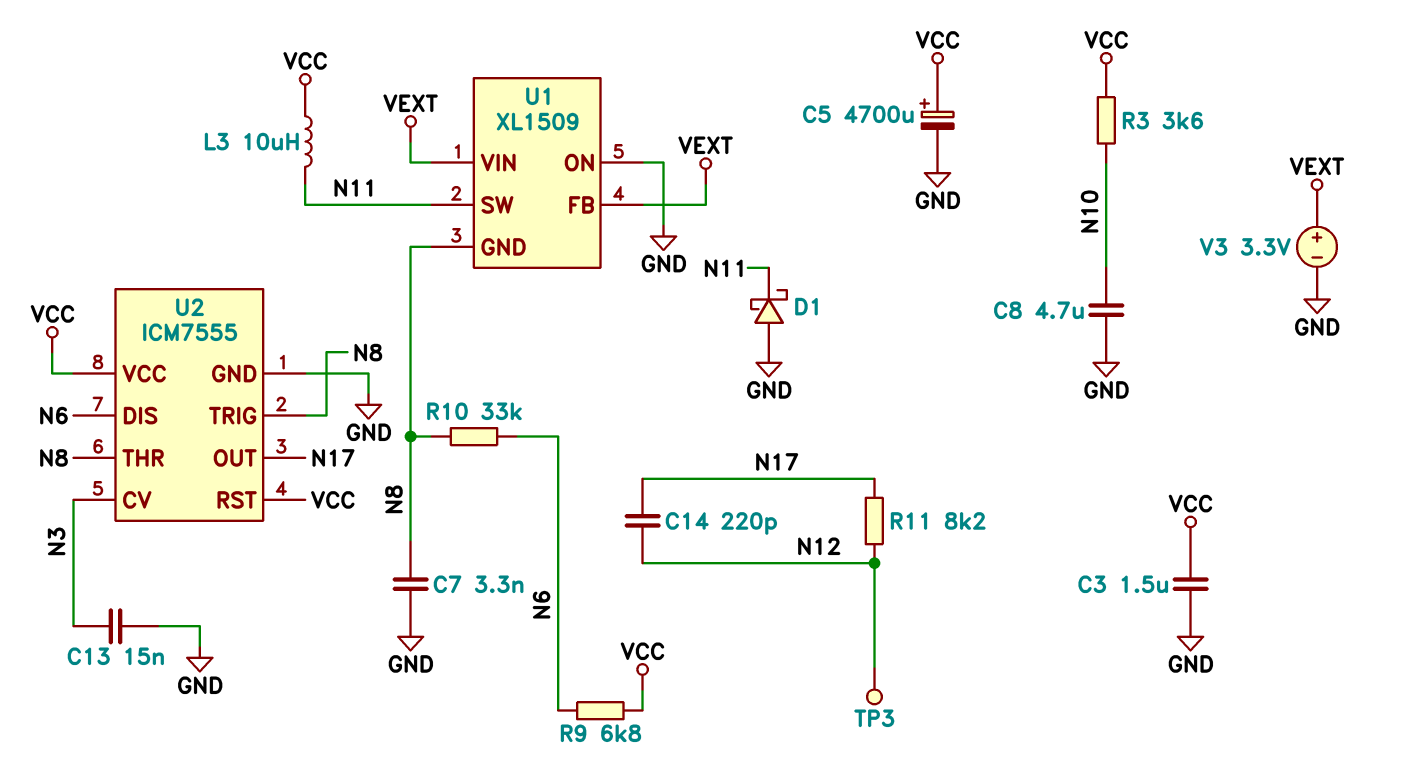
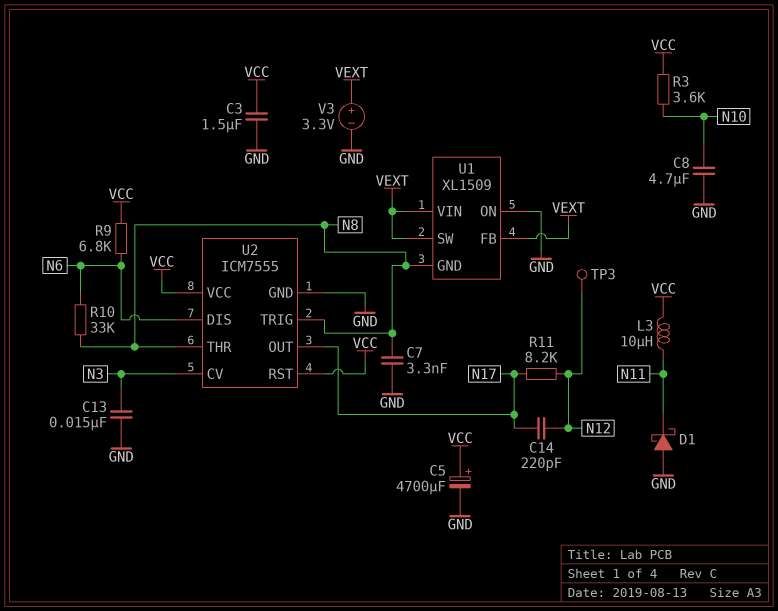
U1 pin SW: N11 -> VEXT

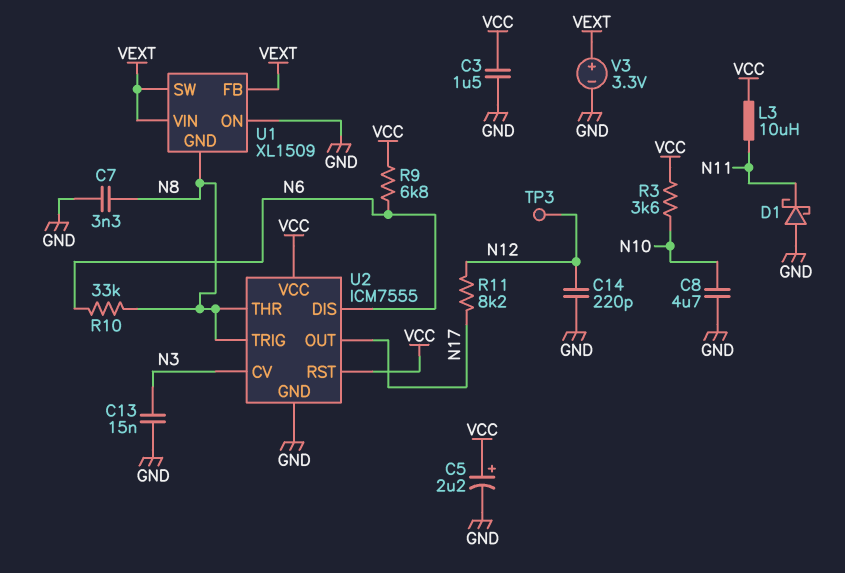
C5: 4700uF (plus VCC, minus GND) -> 2.2uF (plus VCC, minus GND)
C14: 220pF (N12, N17) -> 220pF (GND, N12)

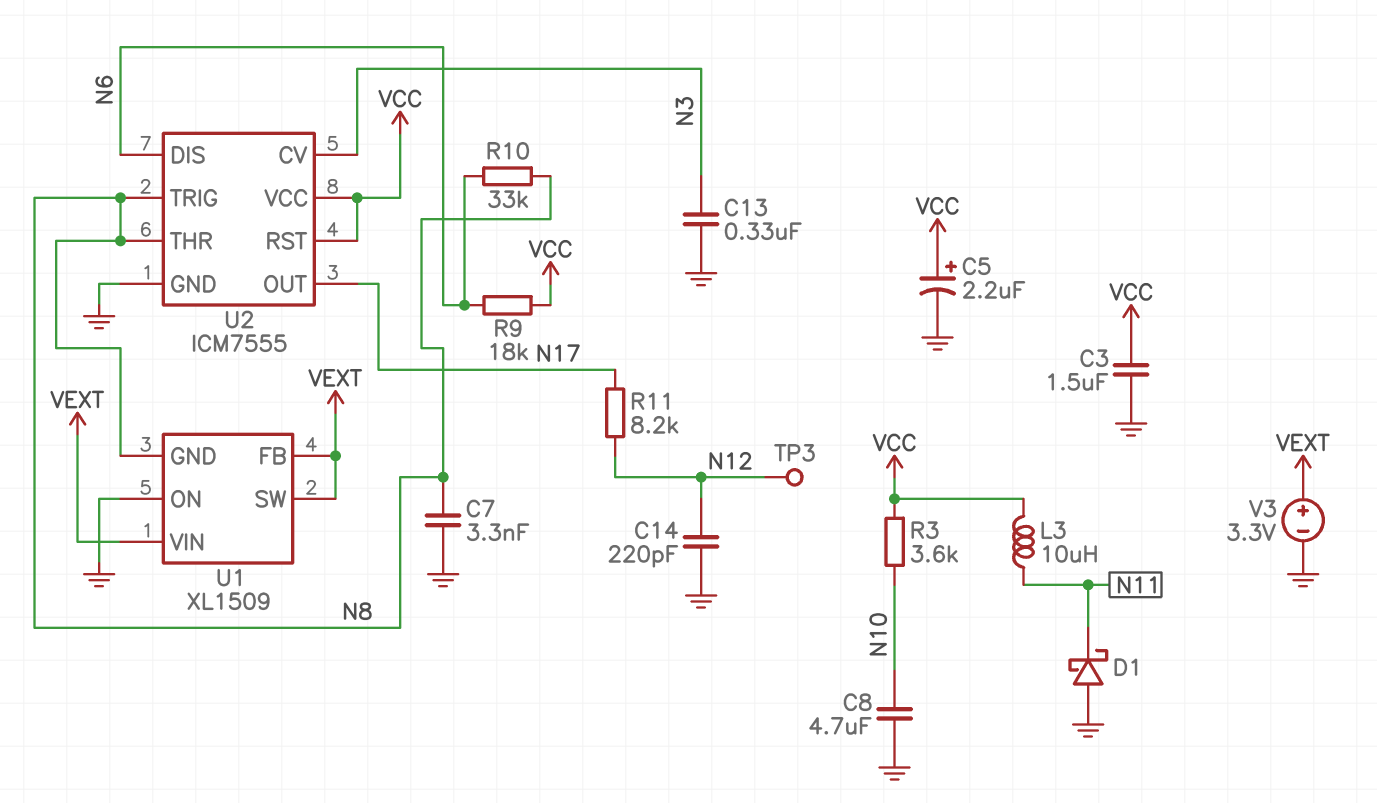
C13: 15nF (GND, N3) -> 330nF (GND, N3)
R9: 6.8k (N6, VCC) -> 18k (N6, VCC)

